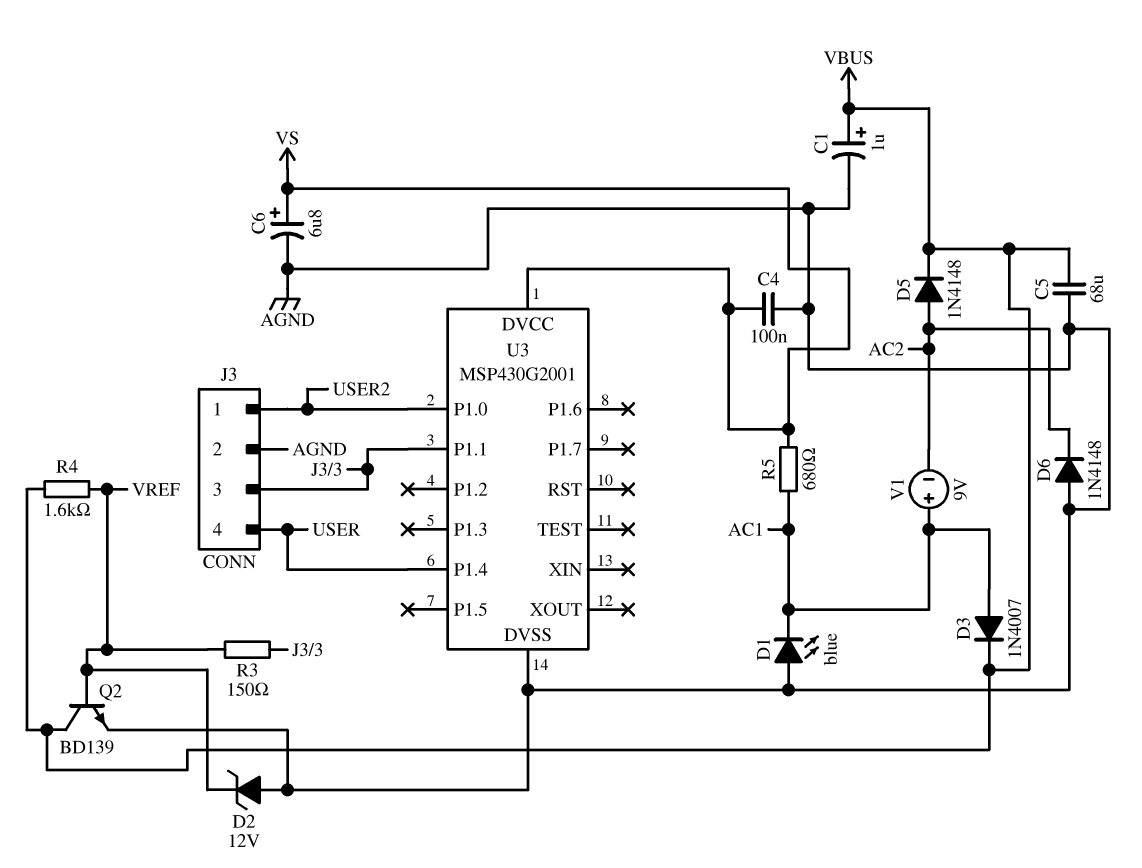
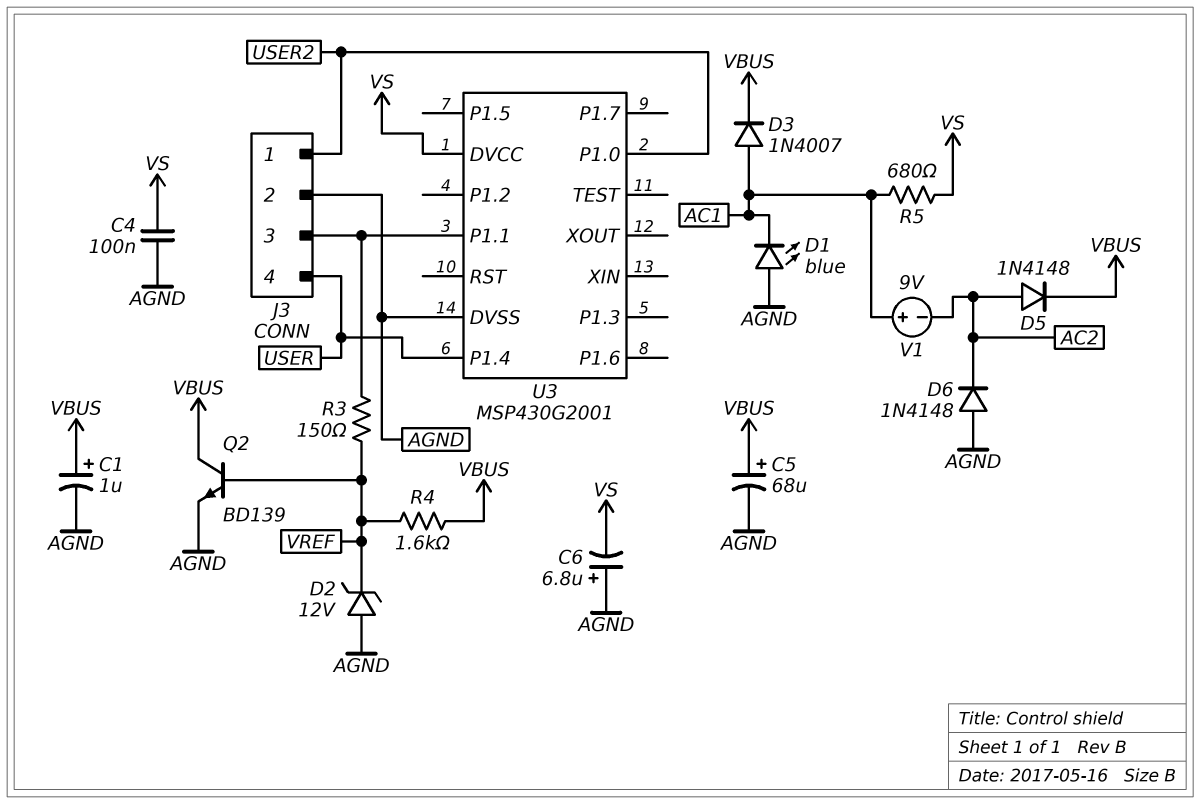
C5: 68uF (AGND, VBUS) -> 68uF (plus VBUS, minus AGND)
C6: 6.8uF (plus VS, minus AGND) -> 6.8uF (plus AGND, minus VS)

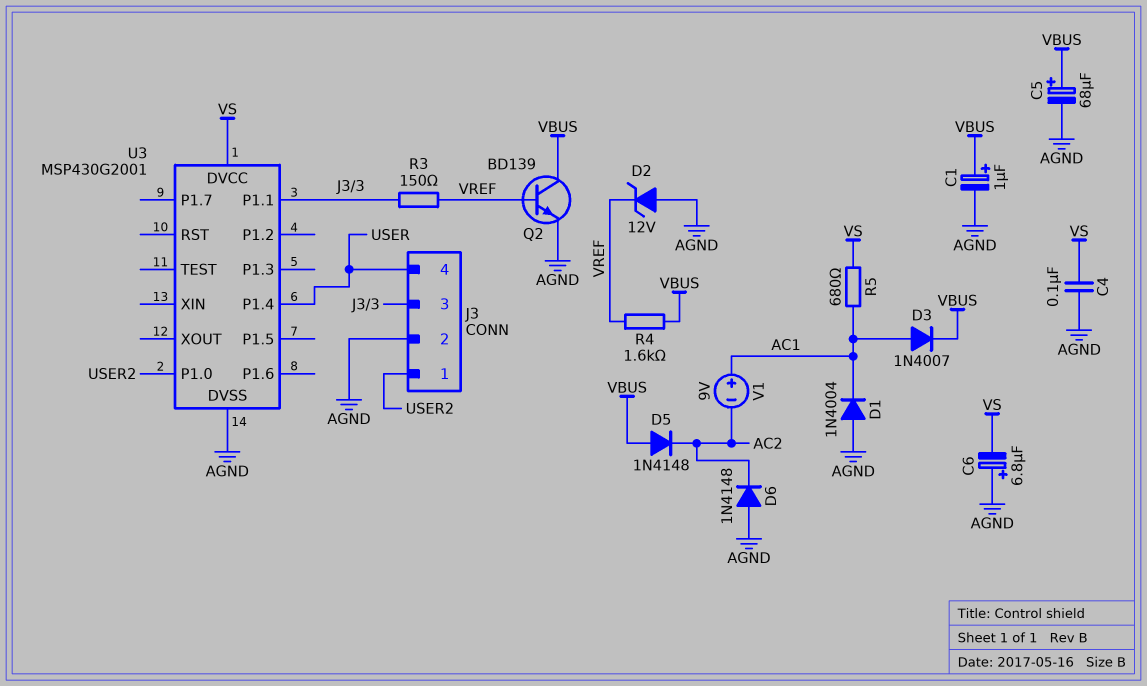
D1: LED blue (A AGND, K AC1) -> diode 1N4004 (A AGND, K AC1)
D5: diode 1N4148 (A AC2, K VBUS) -> diode 1N4148 (A VBUS, K AC2)

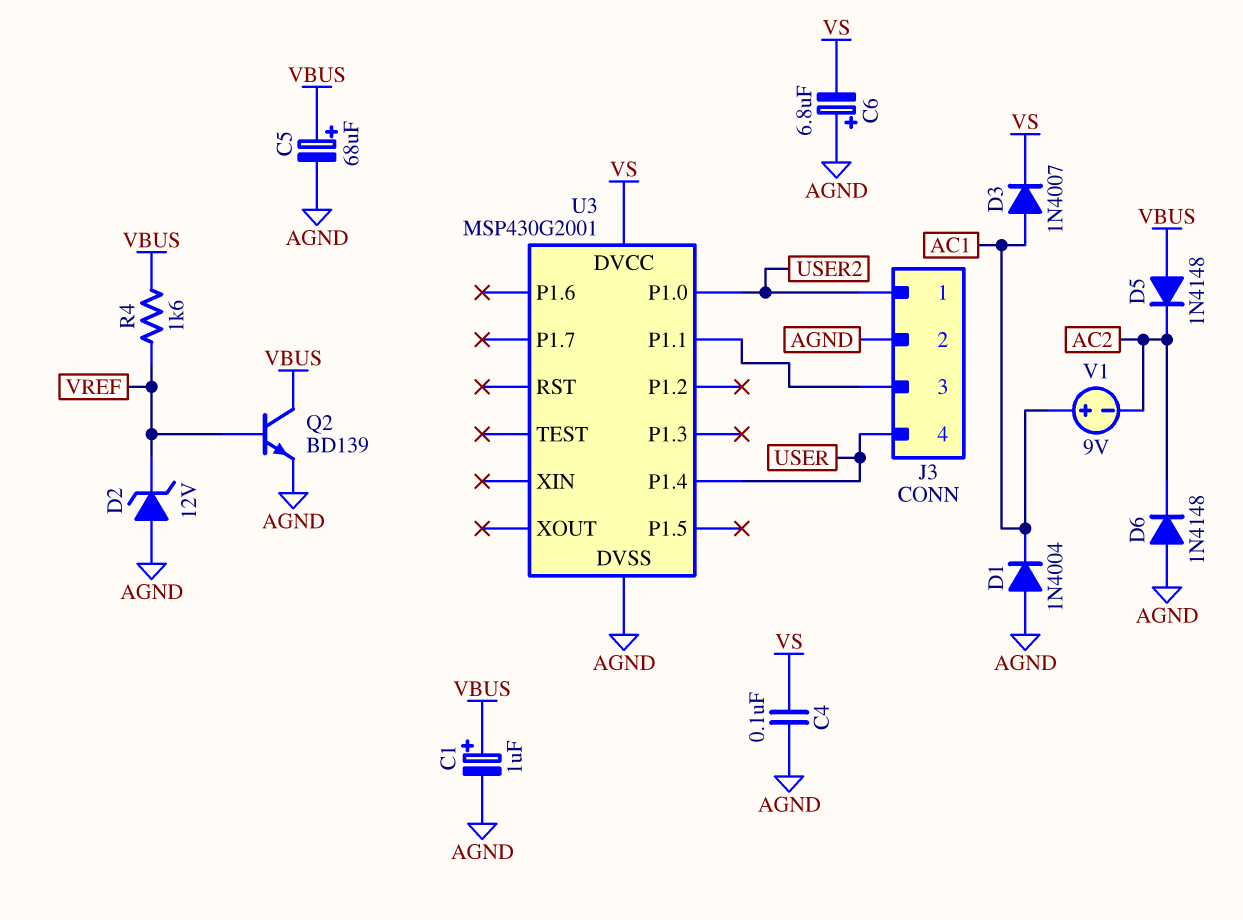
D3: diode 1N4007 (A AC1, K VBUS) -> diode 1N4007 (A AC1, K VS)
R3: 150 (J3/3, VREF) -> none
R5: 680 (AC1, VS) -> none

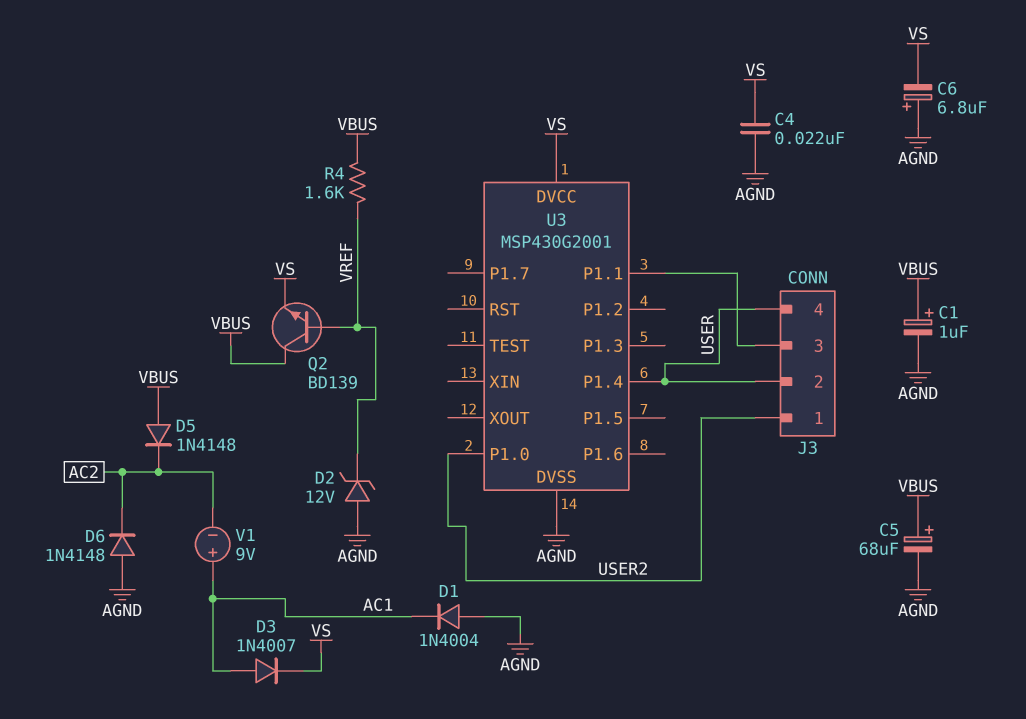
C4: 100nF (AGND, VS) -> 22nF (AGND, VS)
J3 pin 2: AGND -> USER
Q2: NPN BD139 (B VREF, C VBUS, E AGND) -> NPN BD139 (B VREF, C VBUS, E VS)

